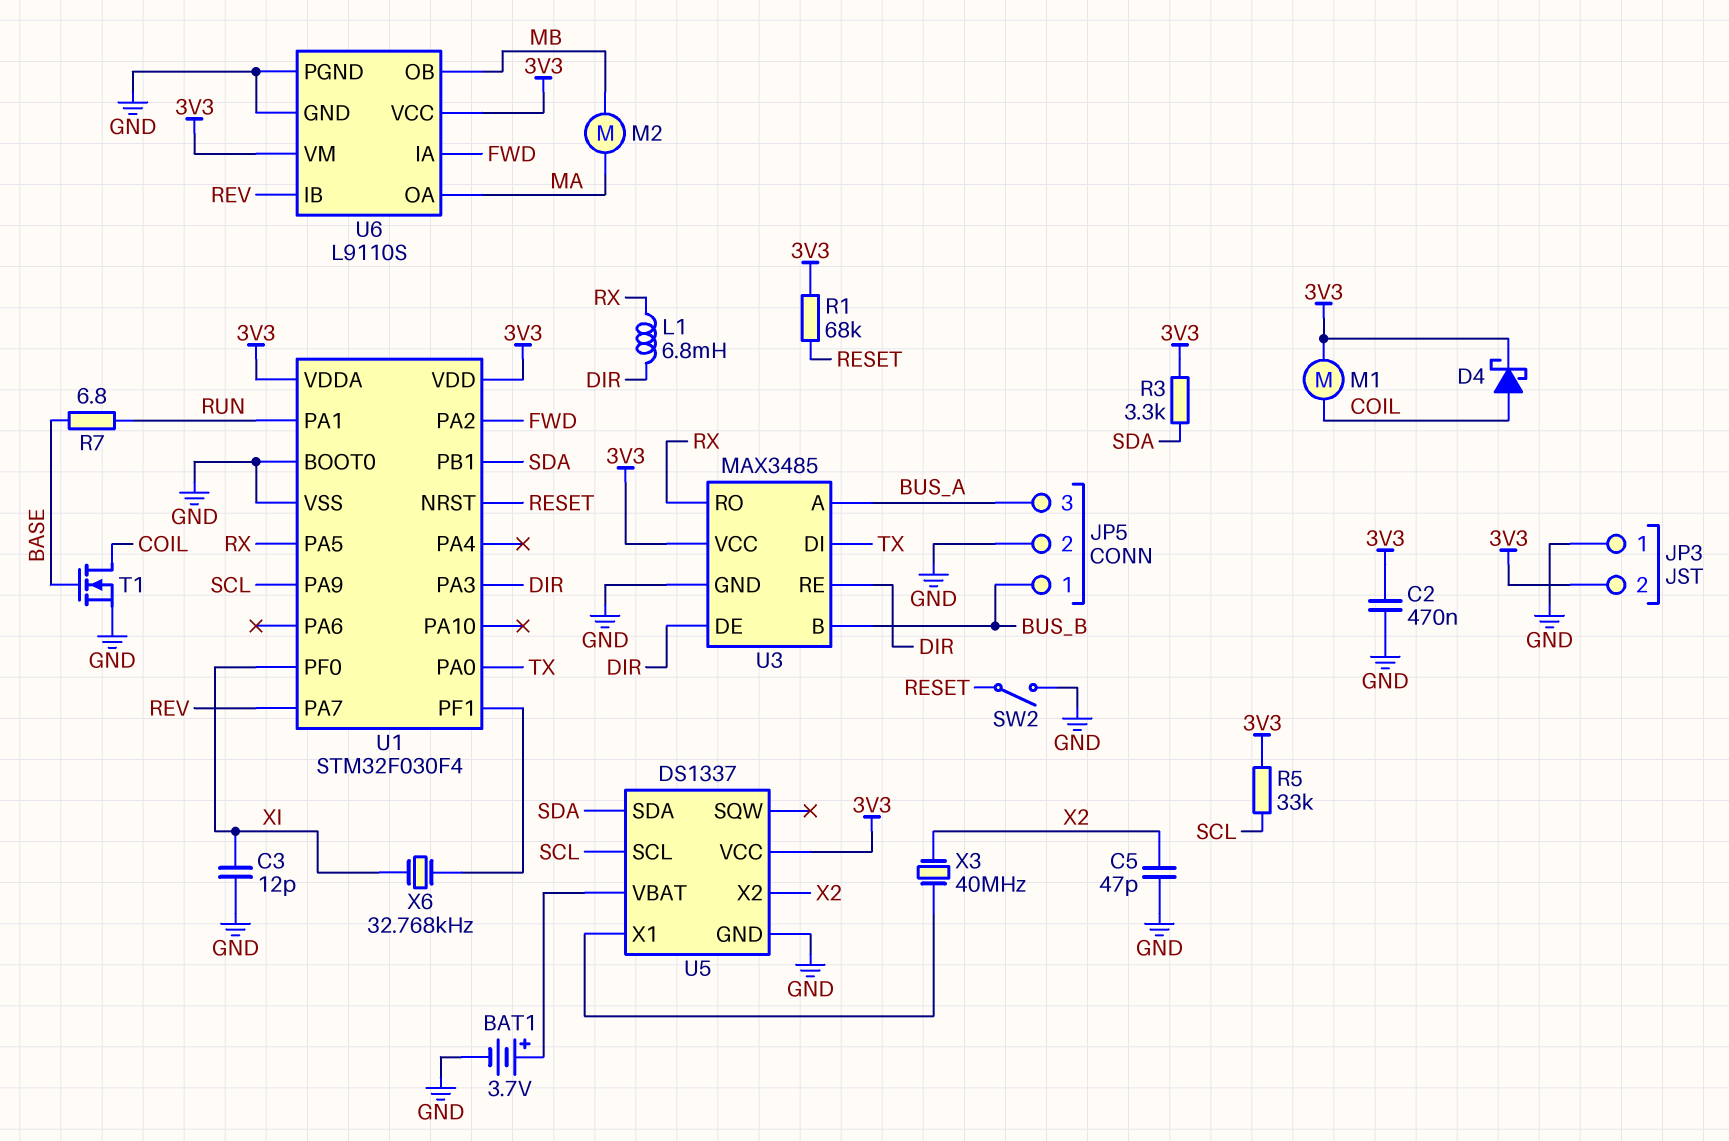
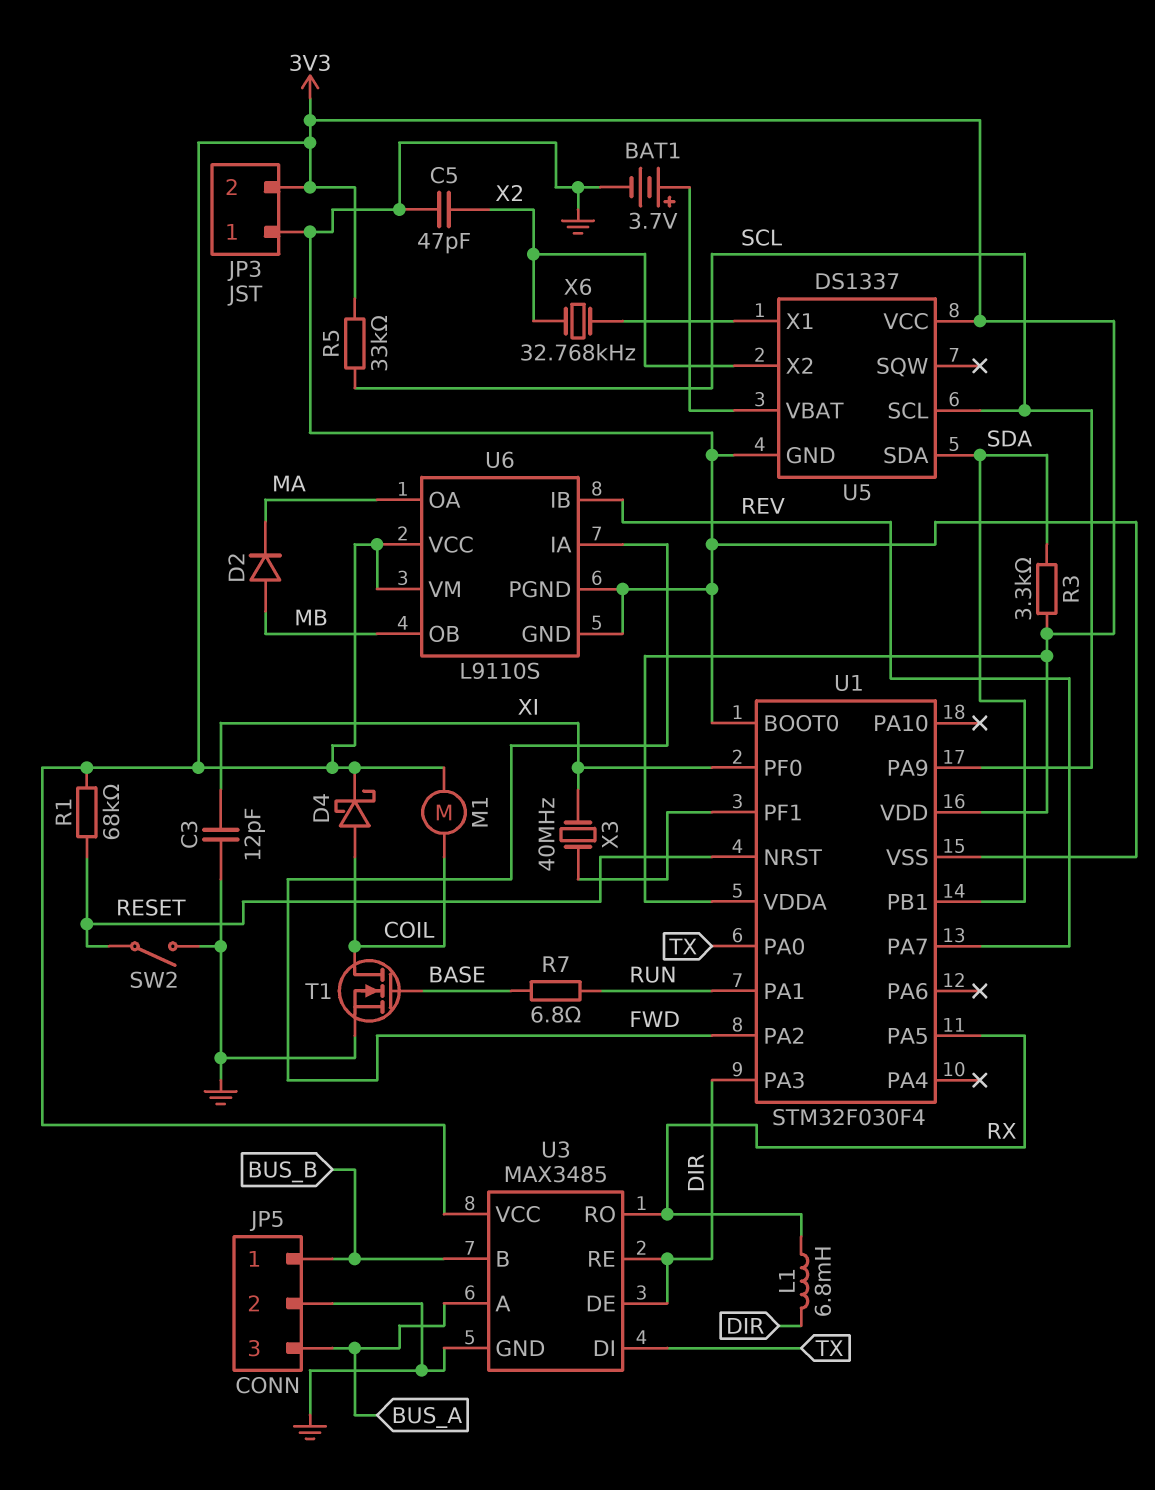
C2: 470nF (3V3, GND) -> none
D2: none -> diode (A MB, K MA)
M2: motor (MA, MB) -> none
X3: 40MHz (U5/X1, X2) -> 40MHz (U1/PF1, XI)
X6: 32.768kHz (U1/PF1, XI) -> 32.768kHz (U5/X1, X2)

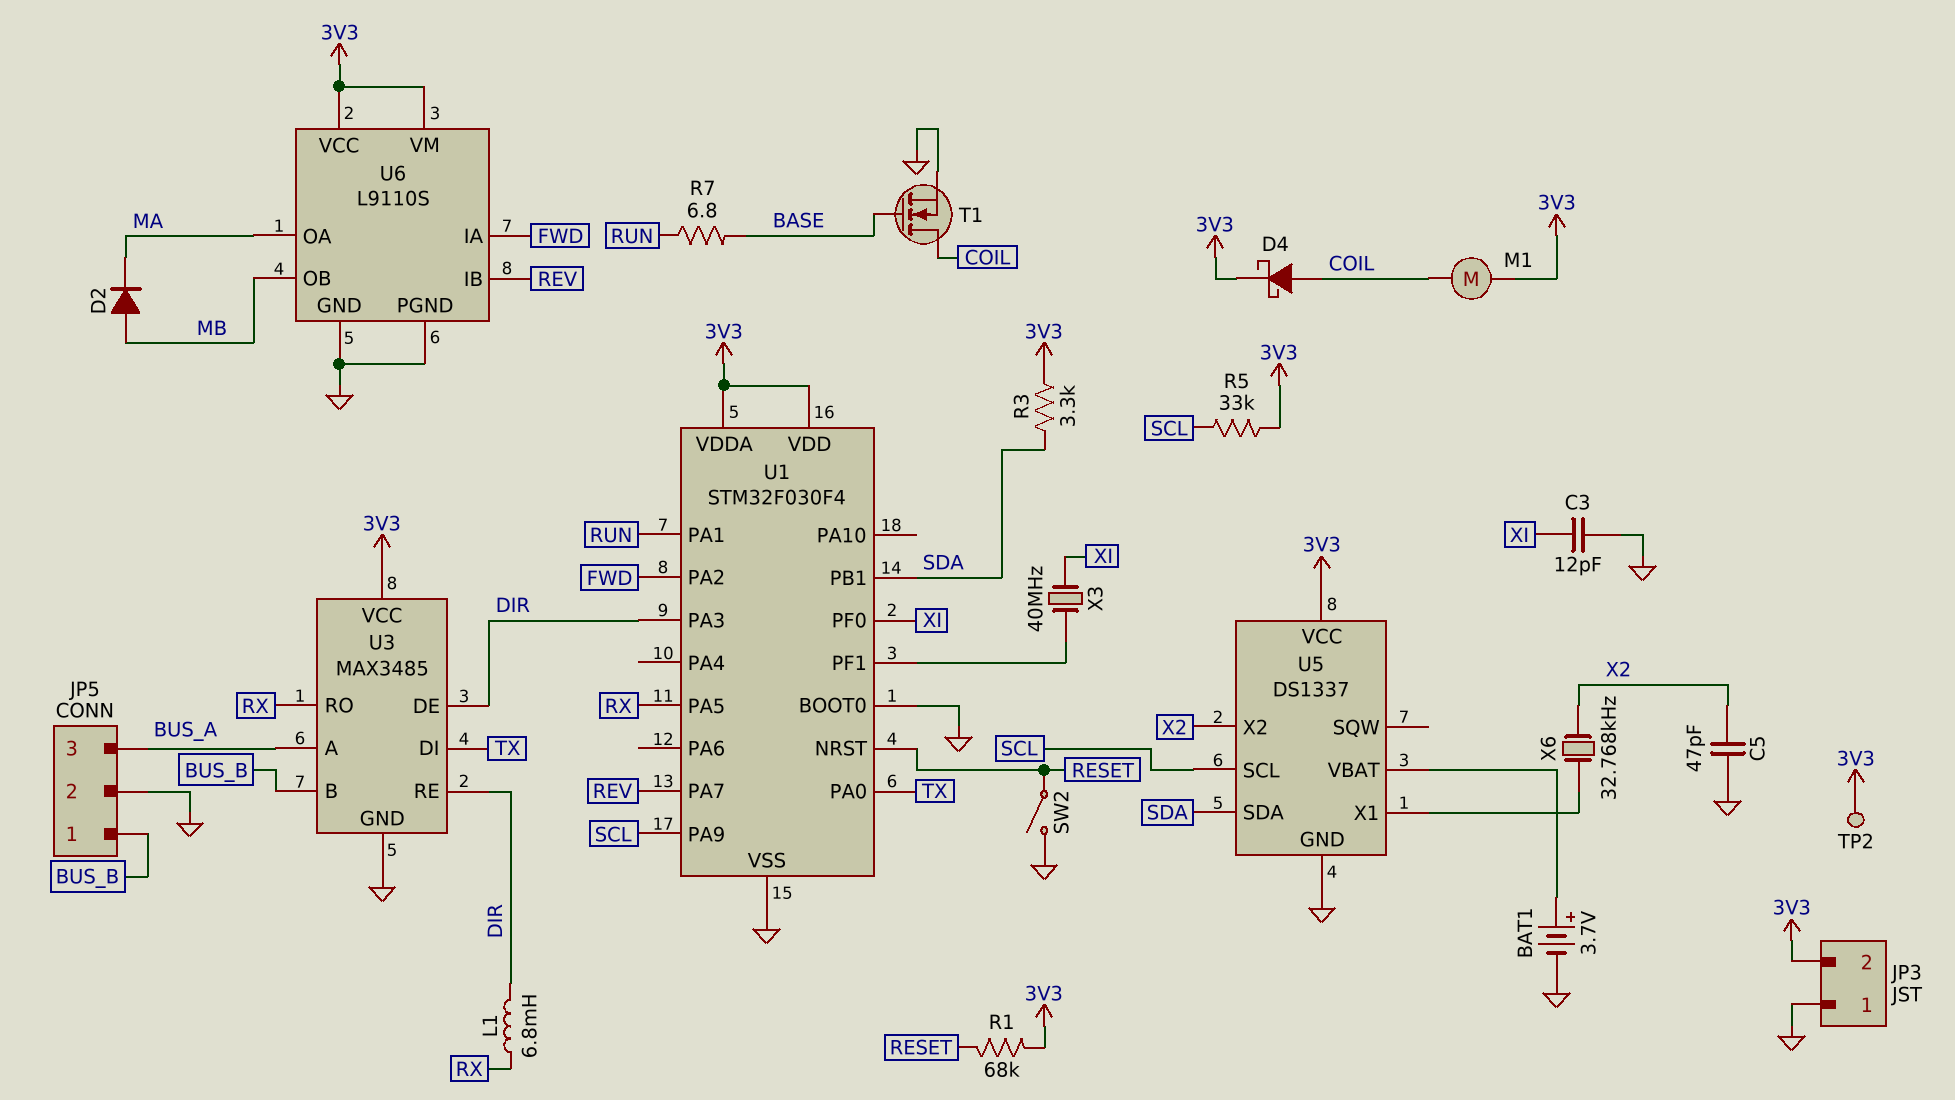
TP2: none -> test point (3V3)

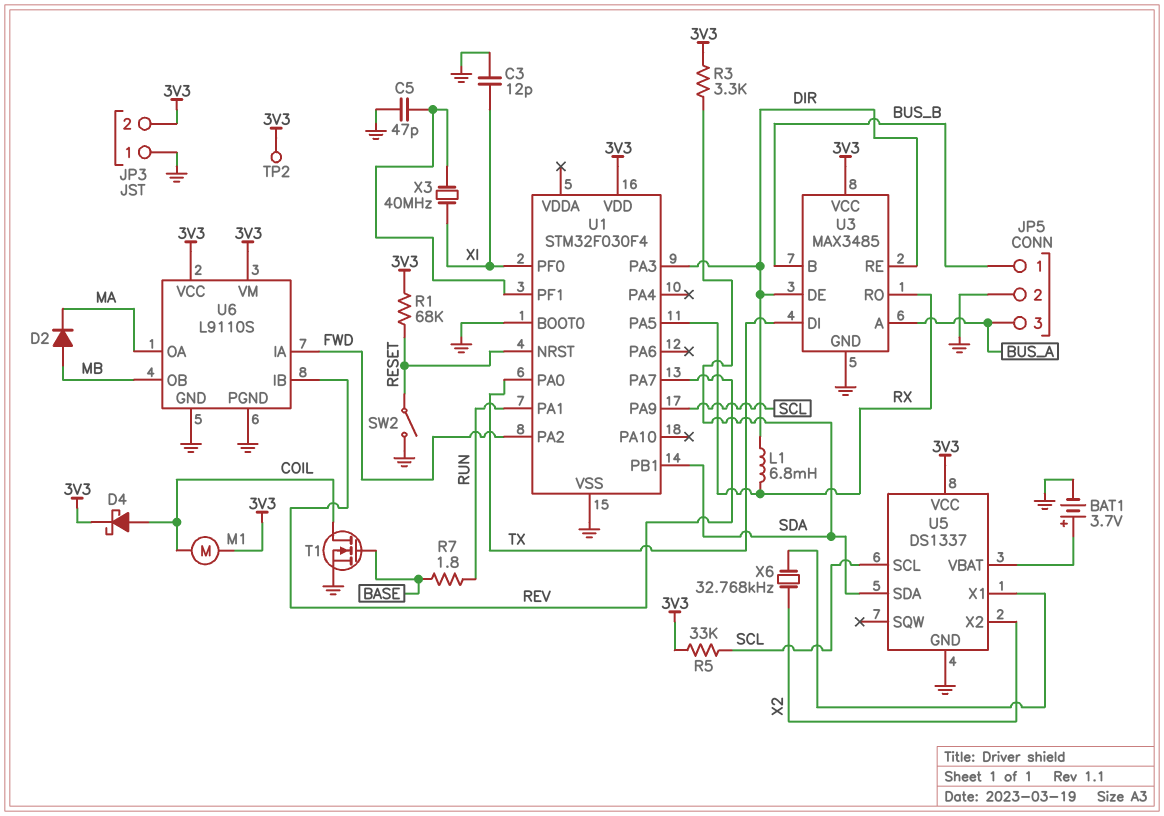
C5: 47pF (GND, X2) -> 47pF (GND, U1/PF1)
R7: 6.8 (BASE, RUN) -> 1.8 (BASE, RUN)
U1 pin VDDA: 3V3 -> none

